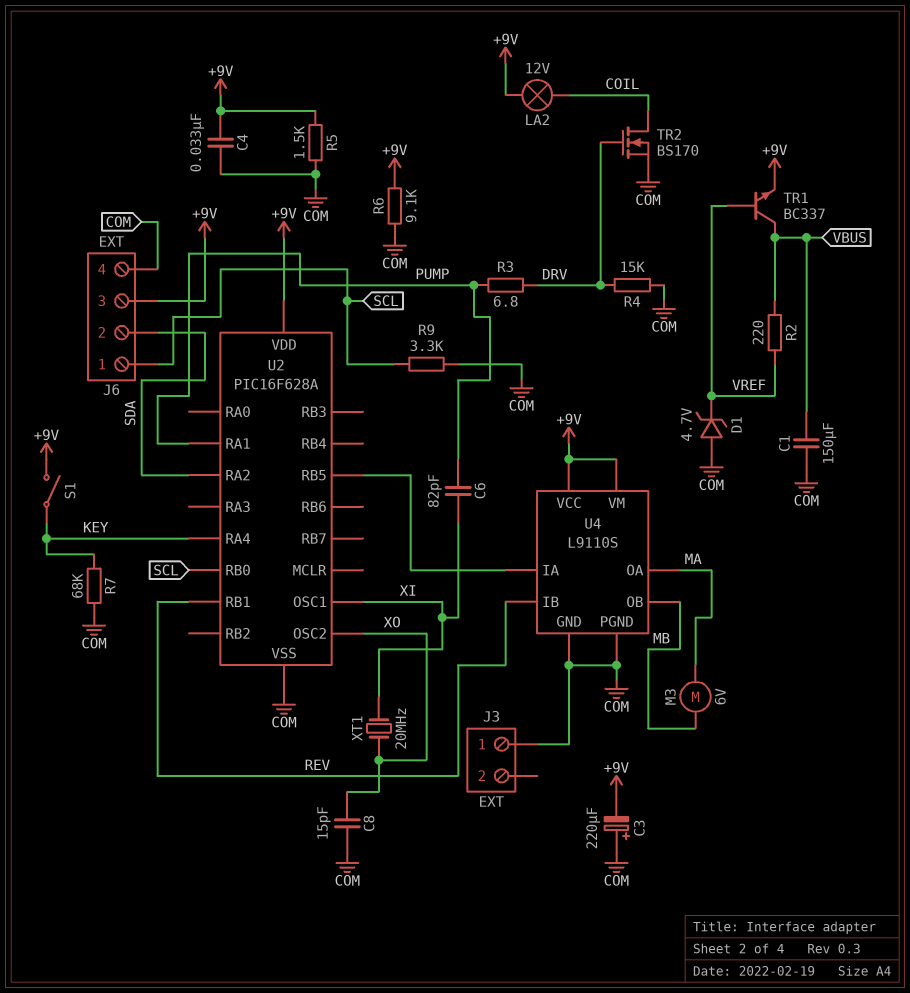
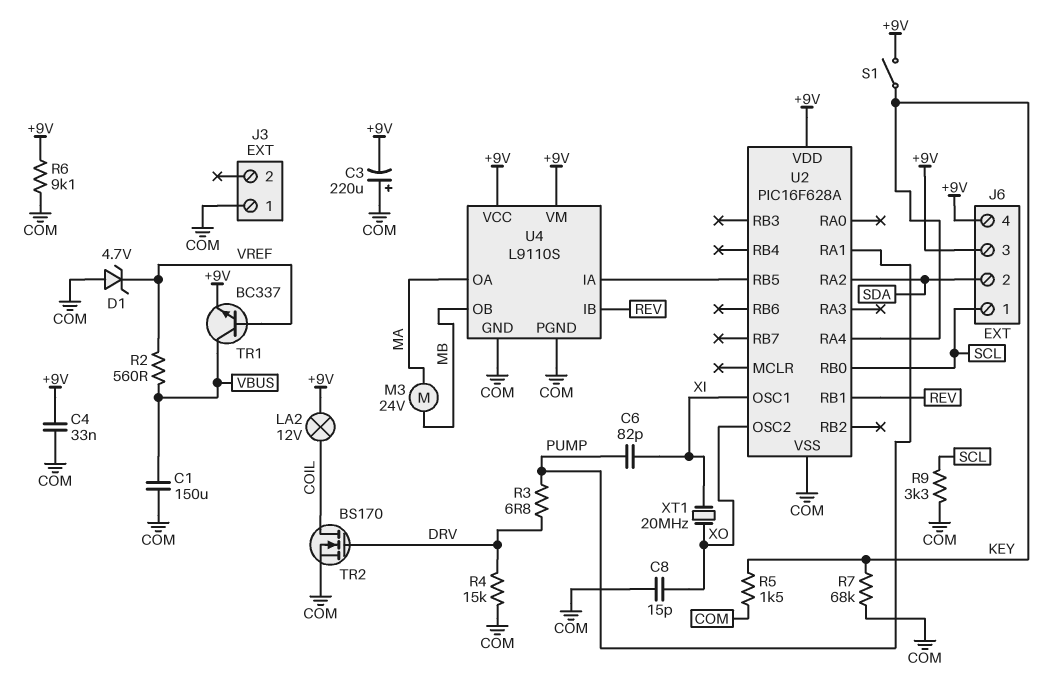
J6 pin 4: COM -> +9V
M3: motor 6V (MA, MB) -> motor 24V (MA, MB)
R2: 220 (VBUS, VREF) -> 560 (VBUS, VREF)
R5: 1.5k (+9V, COM) -> 1.5k (COM, KEY)

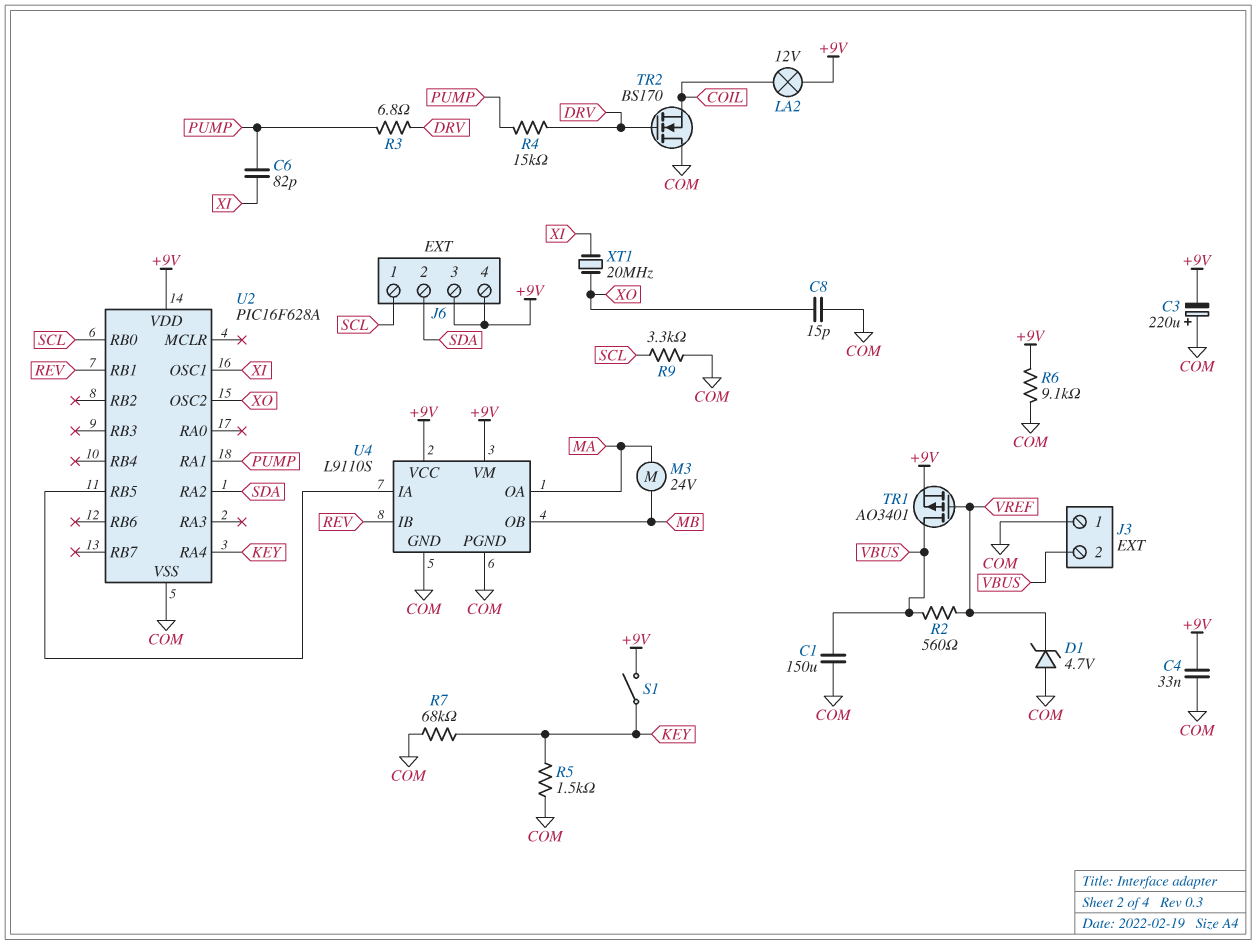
J3 pin 2: none -> VBUS
R4: 15k (COM, DRV) -> 15k (DRV, PUMP)
TR1: NPN BC337 (B VREF, C VBUS, E +9V) -> PMOS AO3401 (G VREF, D VBUS, S +9V)
TR2: NMOS BS170 (G DRV, D COIL, S COM) -> NMOS BS170 (G DRV, D COM, S COIL)

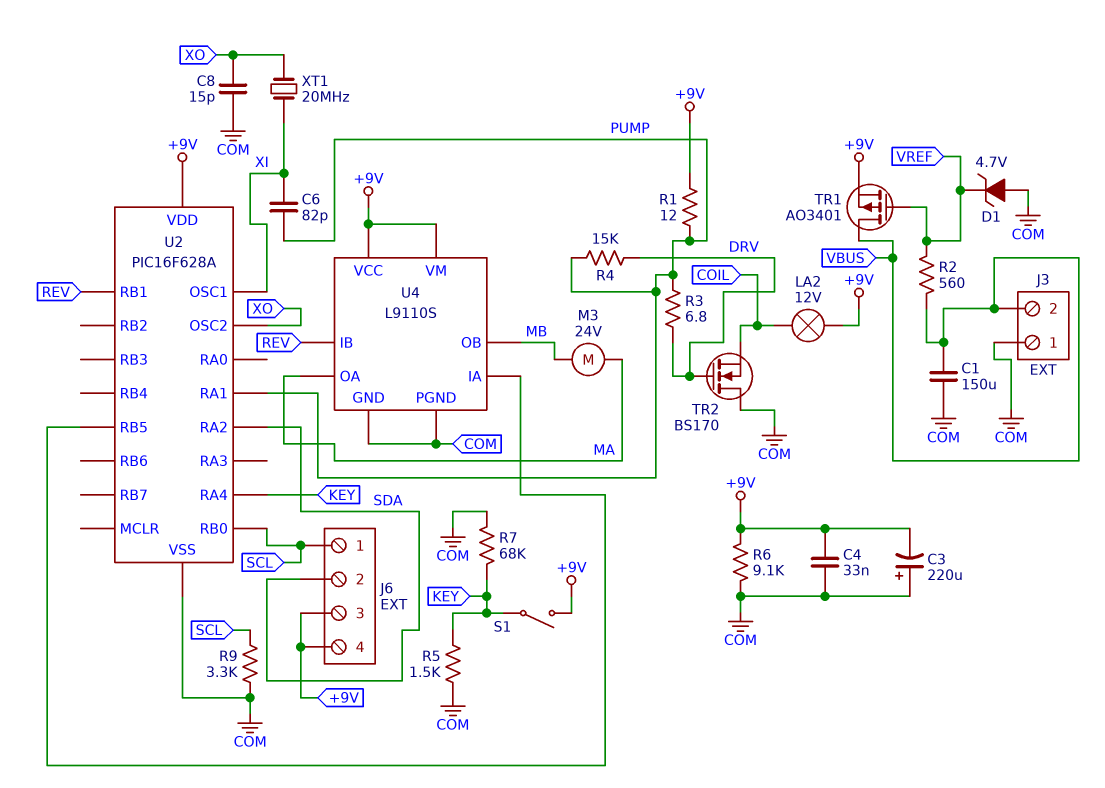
R1: none -> 12 (+9V, PUMP)

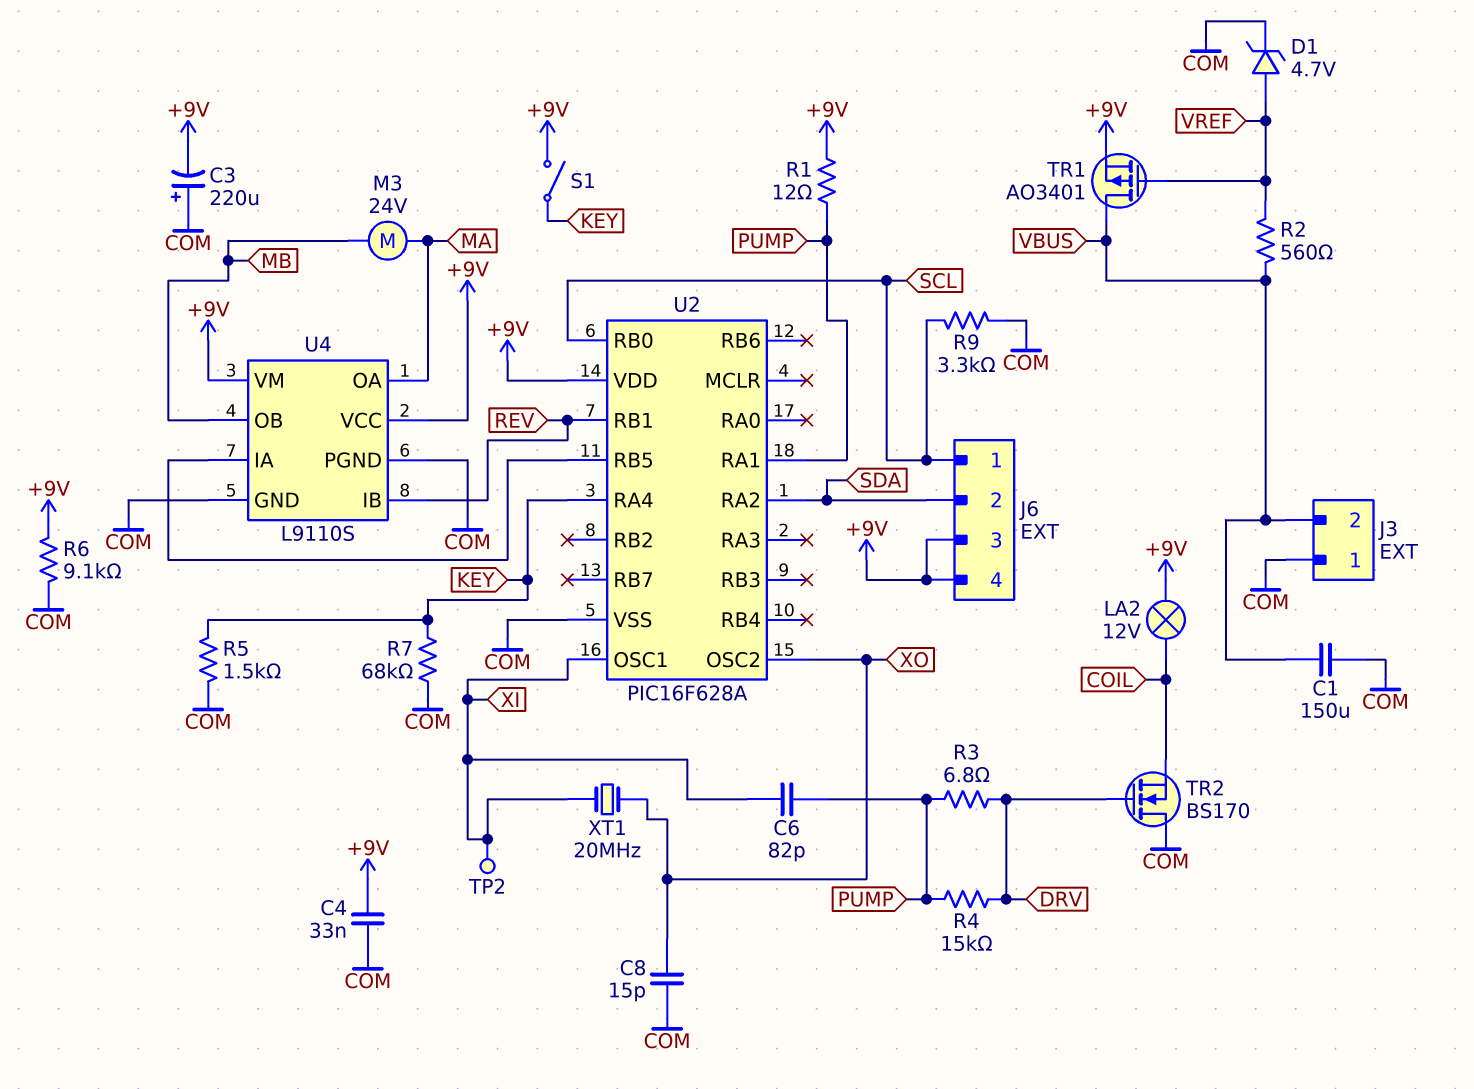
D1: zener 4.7V (A COM, K VREF) -> zener 4.7V (A VREF, K COM)
TP2: none -> test point (XI)

